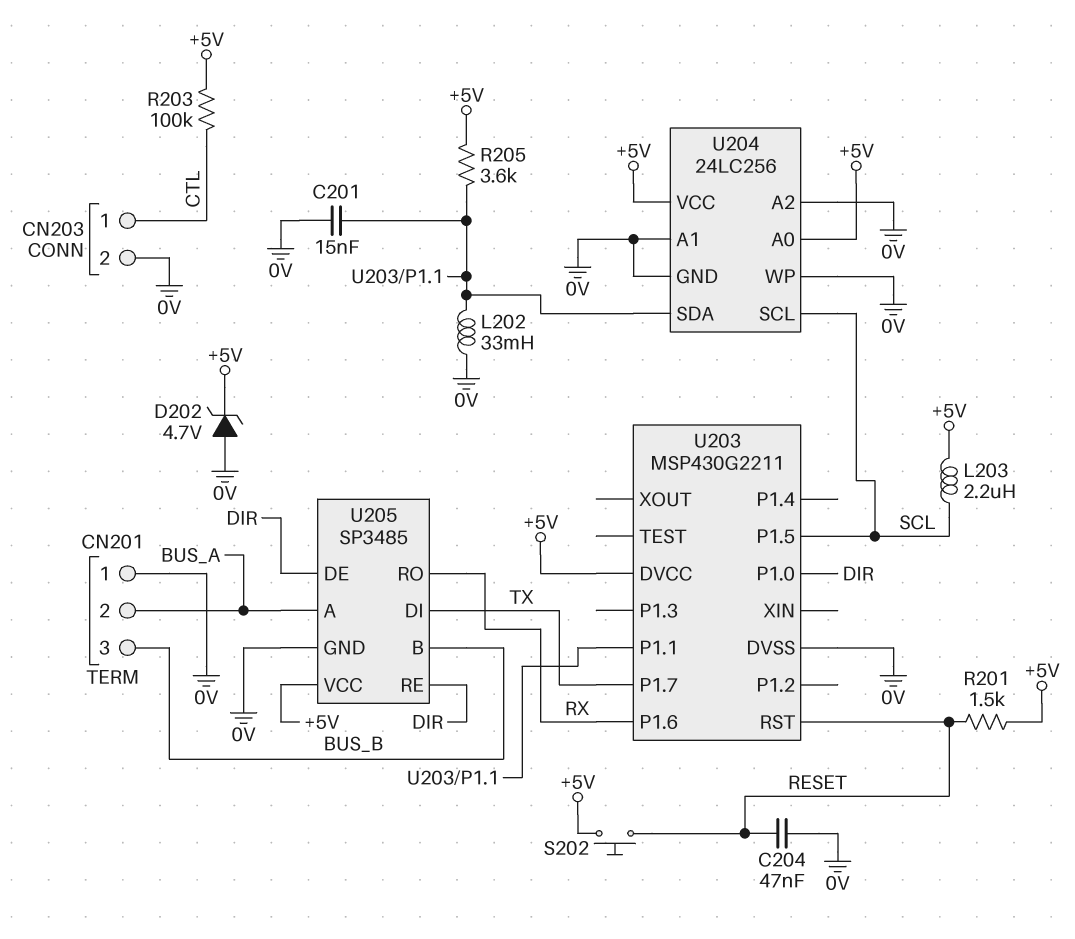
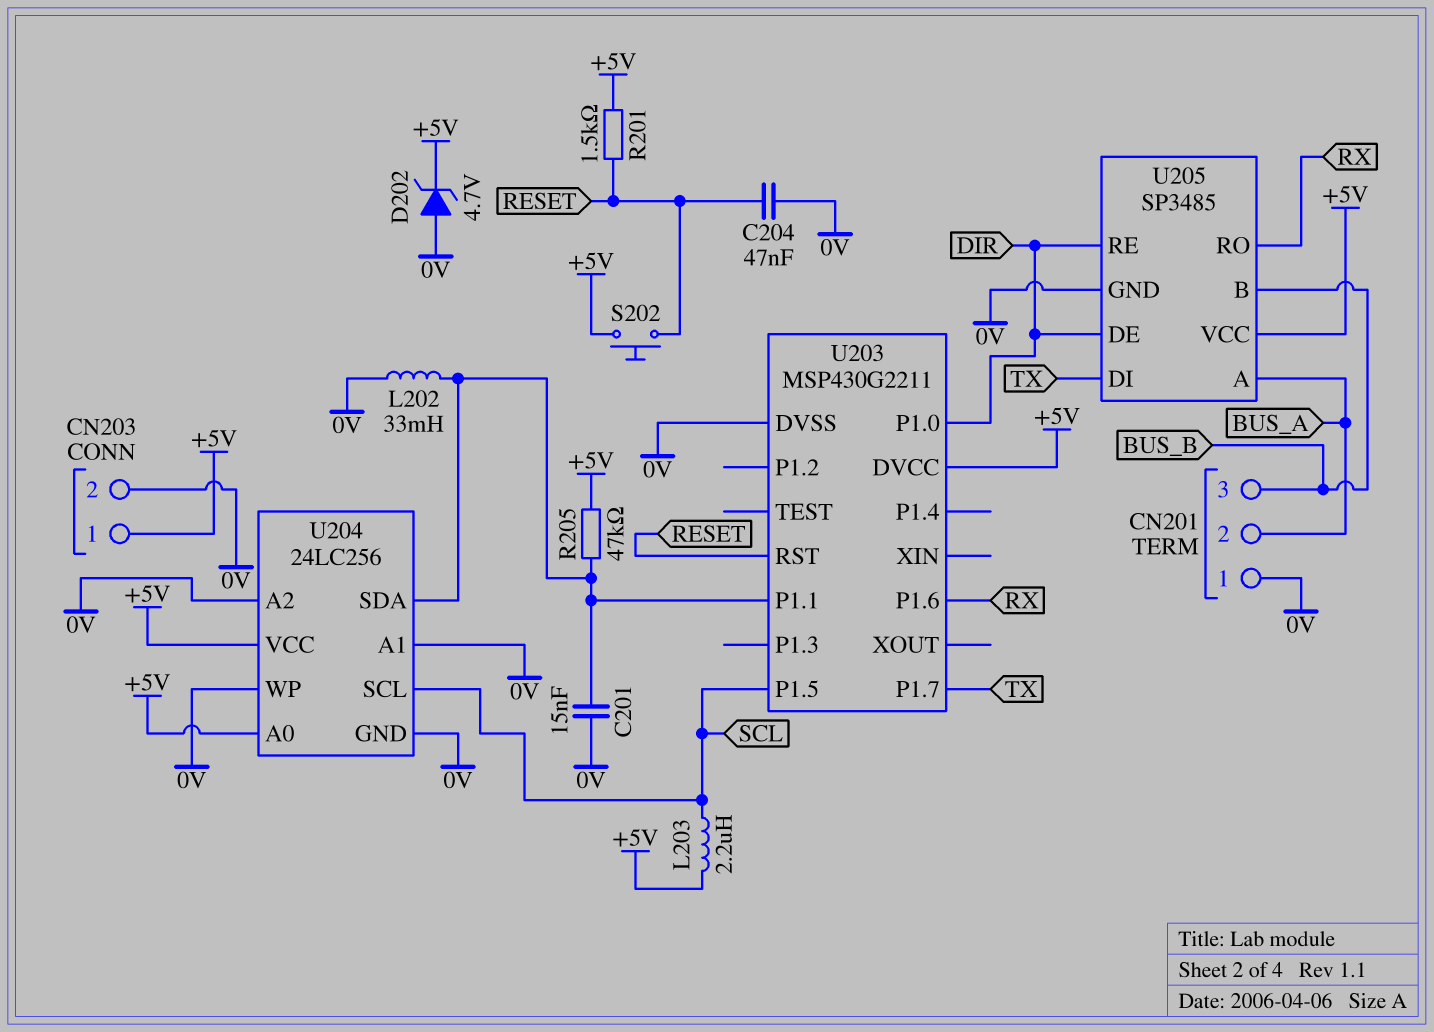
CN203 pin 1: CTL -> +5V
R203: 100k (+5V, CTL) -> none
R205: 3.6k (+5V, U203/P1.1) -> 47k (+5V, U203/P1.1)

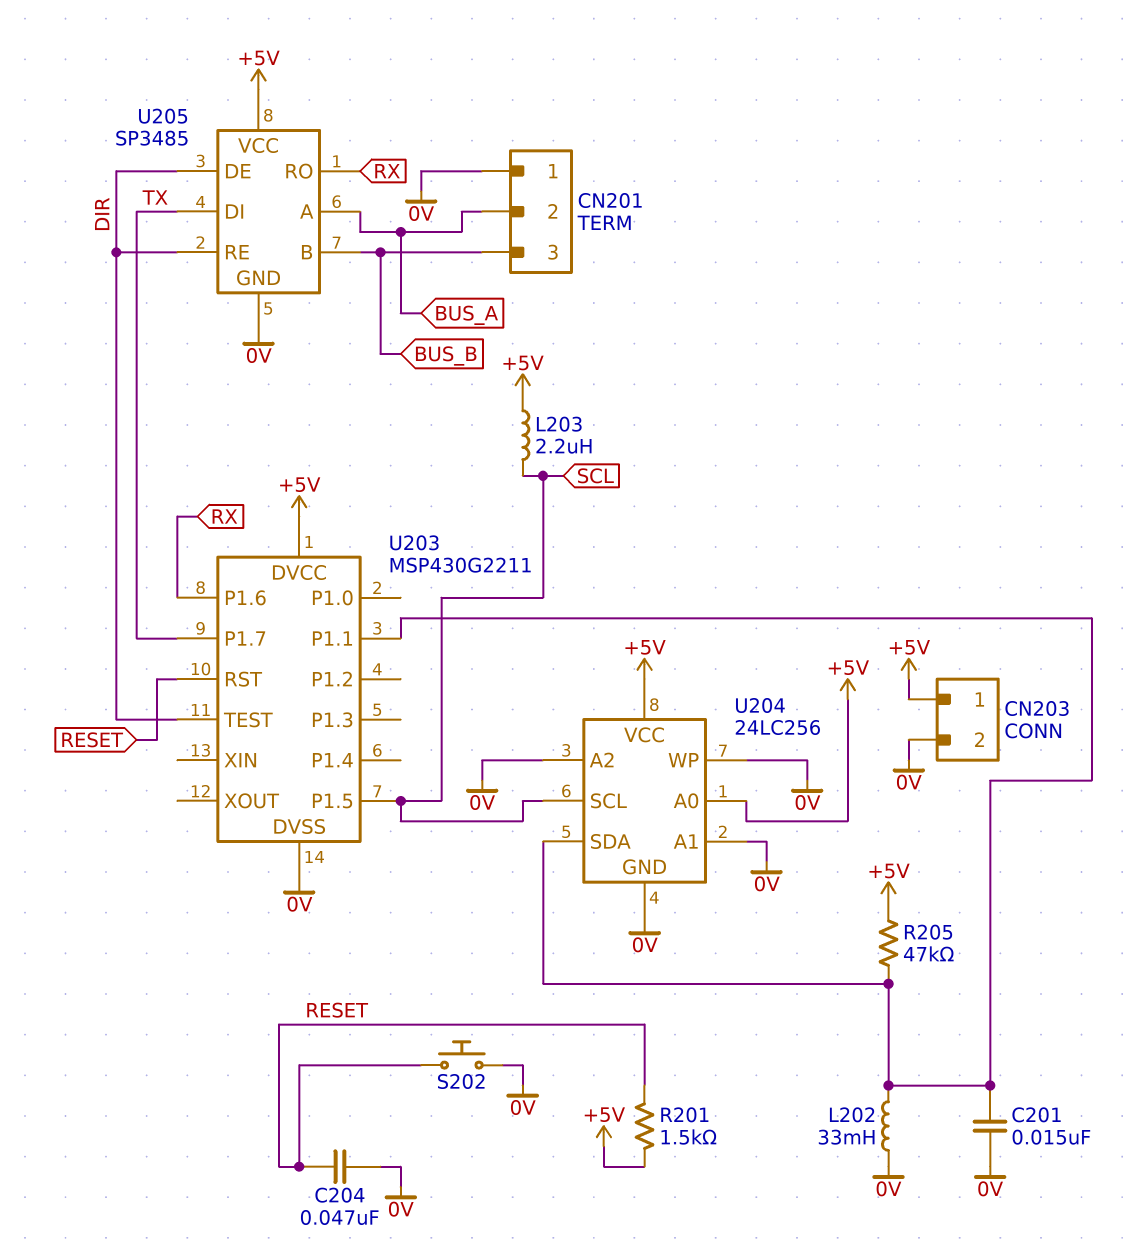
D202: zener 4.7V (A 0V, K +5V) -> none
S202: button (+5V, RESET) -> button (0V, RESET)
U203 pin P1.0: DIR -> none
U203 pin TEST: none -> DIR

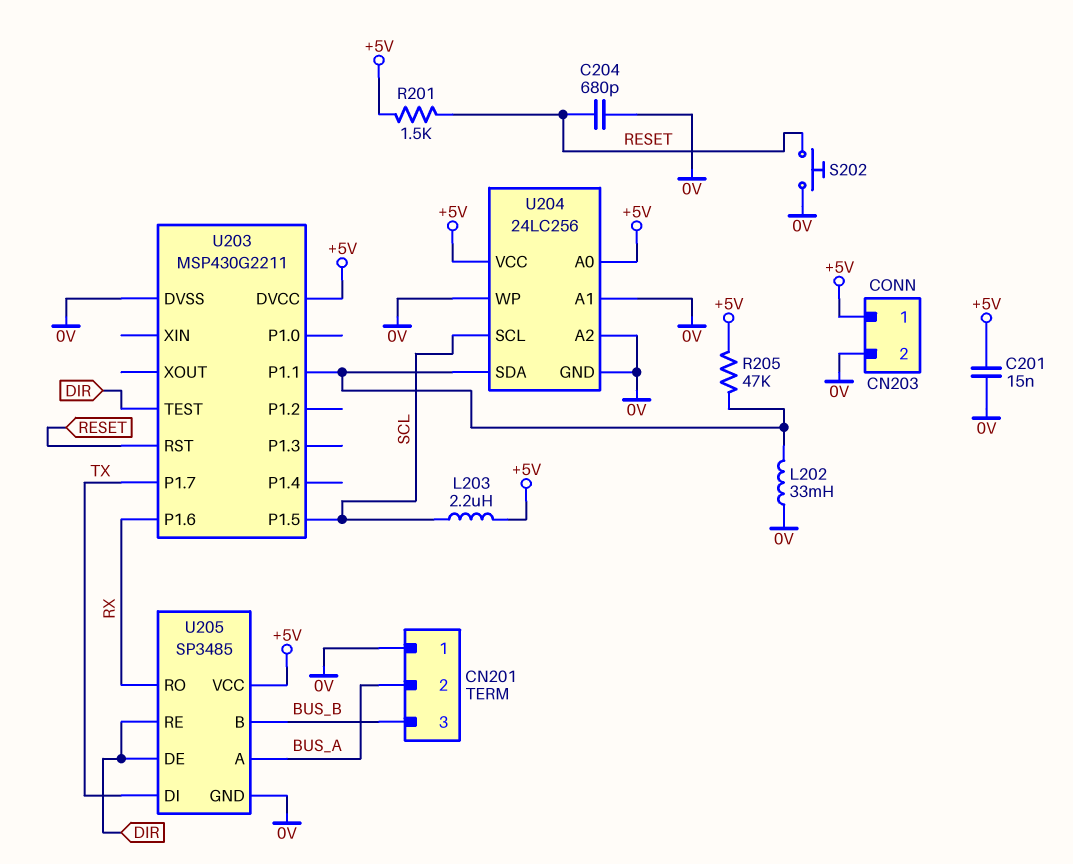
C201: 15nF (0V, U203/P1.1) -> 15nF (+5V, 0V)
C204: 47nF (0V, RESET) -> 680pF (0V, RESET)

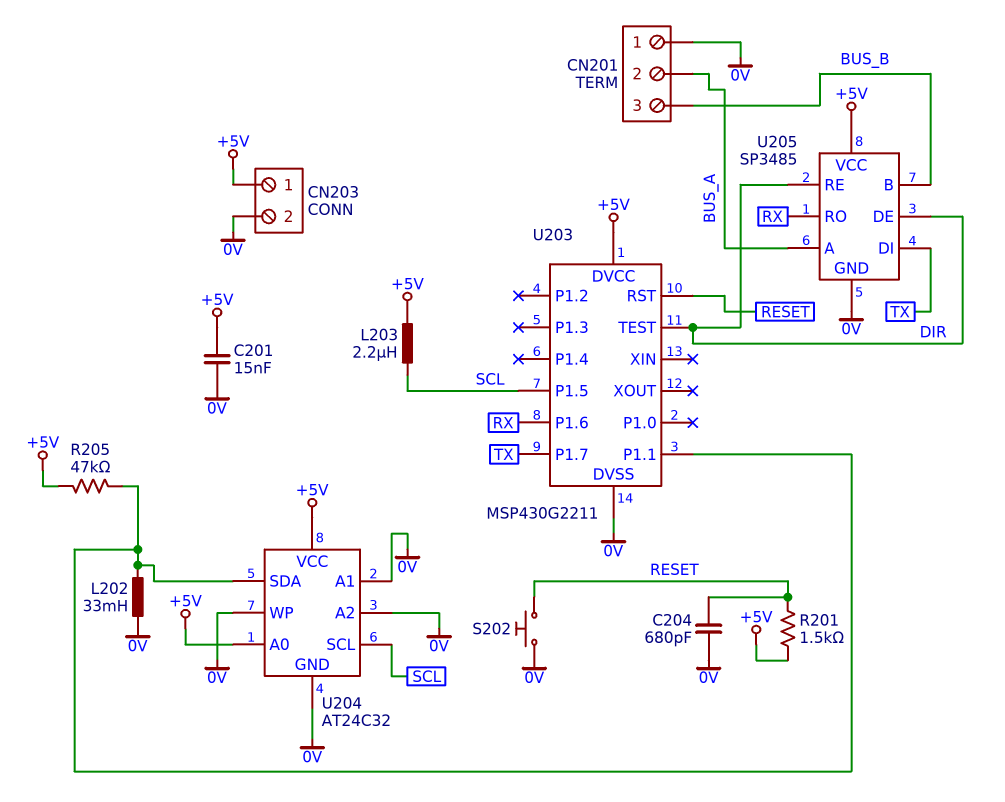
U204: 24LC256 -> AT24C32

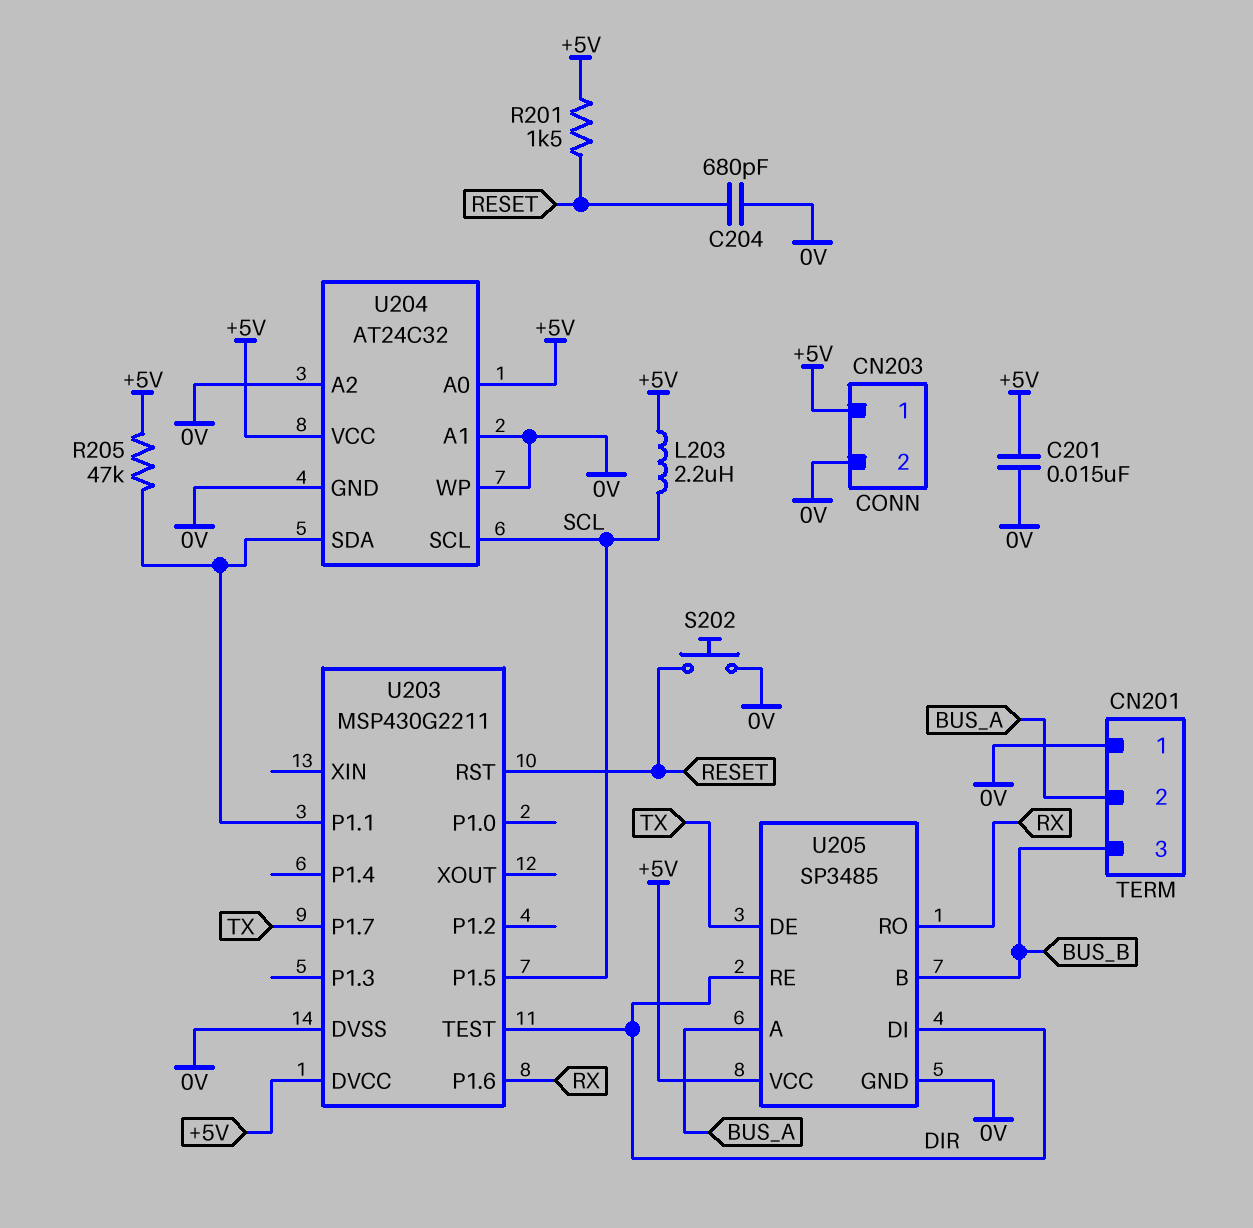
L202: 33mH (0V, U203/P1.1) -> none
U205 pin DE: DIR -> TX
U205 pin DI: TX -> DIR

